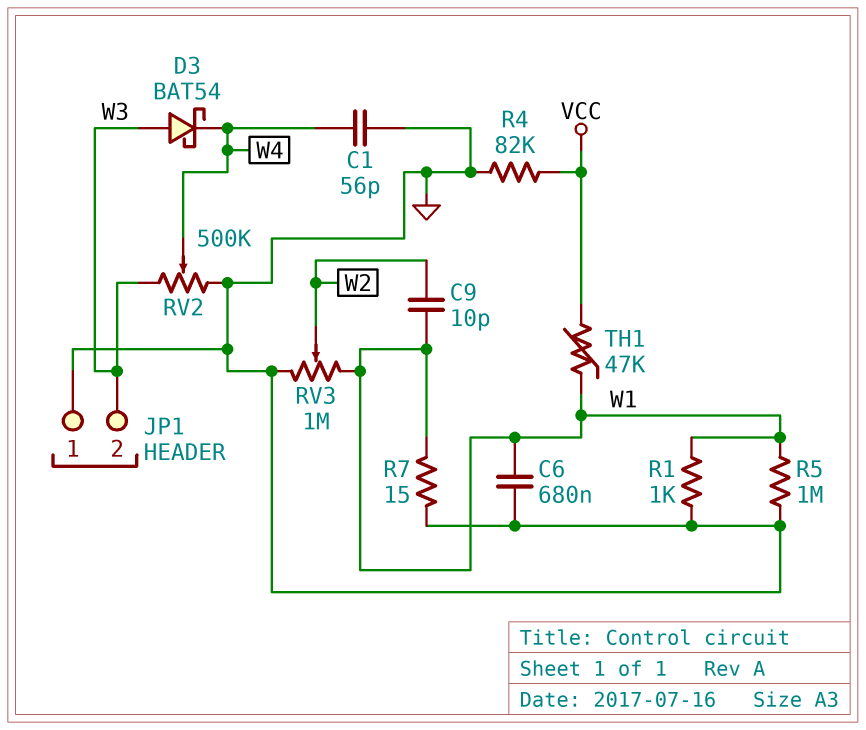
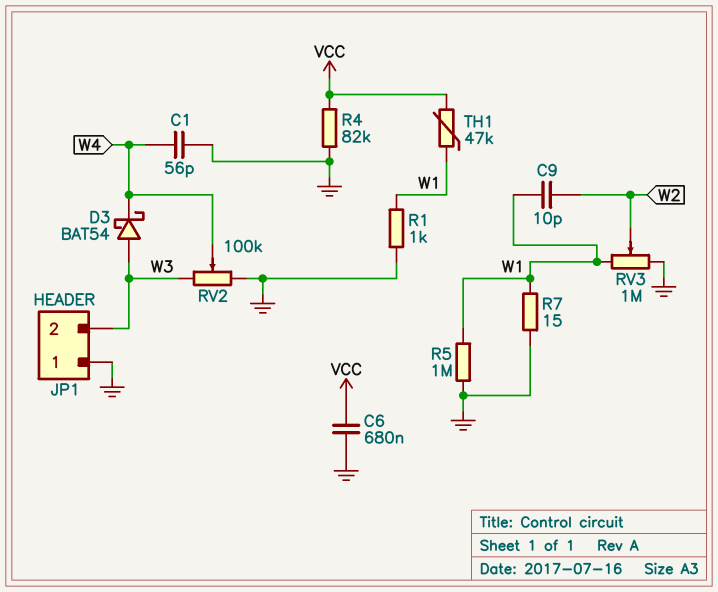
C6: 680nF (GND, W1) -> 680nF (GND, VCC)
RV2: 500k (GND, W3, wiper W4) -> 100k (GND, W3, wiper W4)

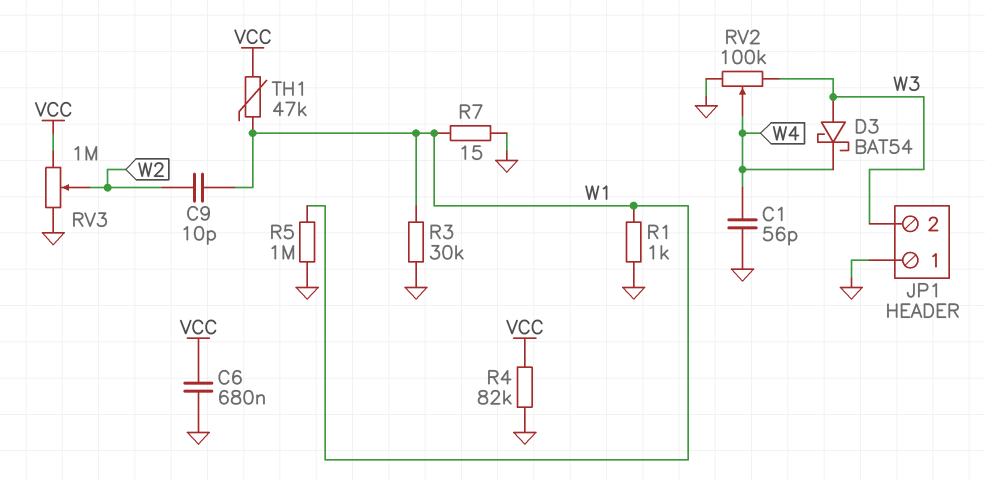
R3: none -> 30k (GND, W1)
RV3: 1M (GND, W1, wiper W2) -> 1M (GND, VCC, wiper W2)

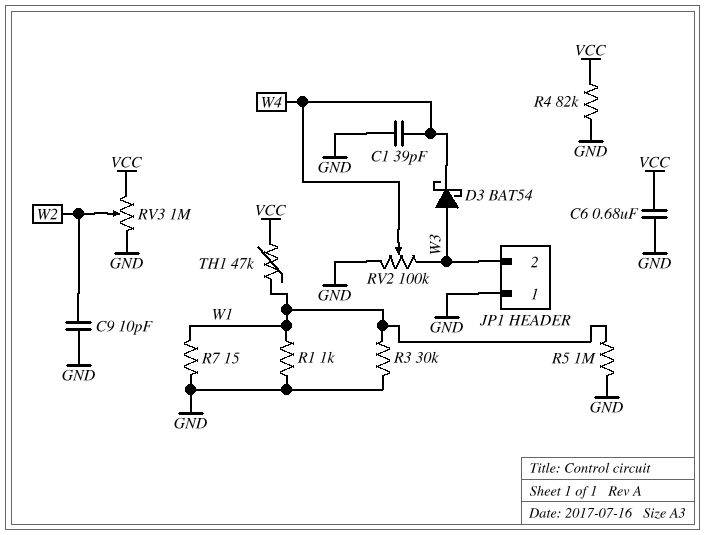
C1: 56pF (GND, W4) -> 39pF (GND, W4)
C9: 10pF (W1, W2) -> 10pF (GND, W2)

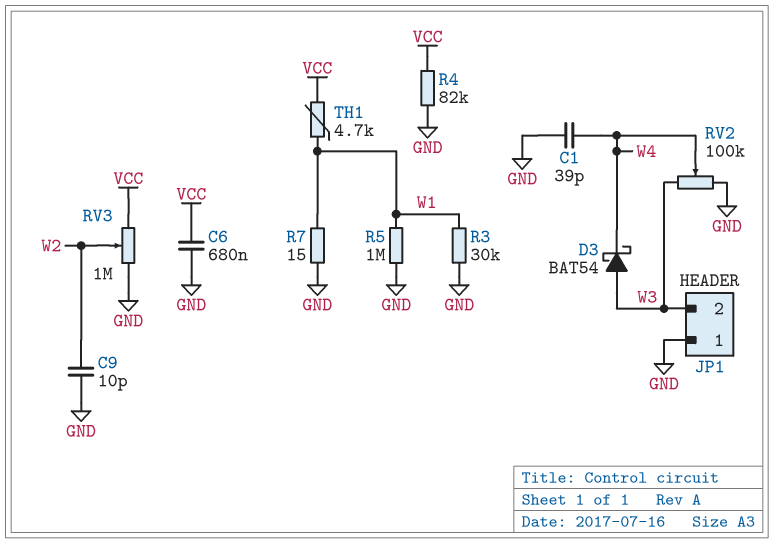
R1: 1k (GND, W1) -> none
TH1: 47k (VCC, W1) -> 4.7k (VCC, W1)

